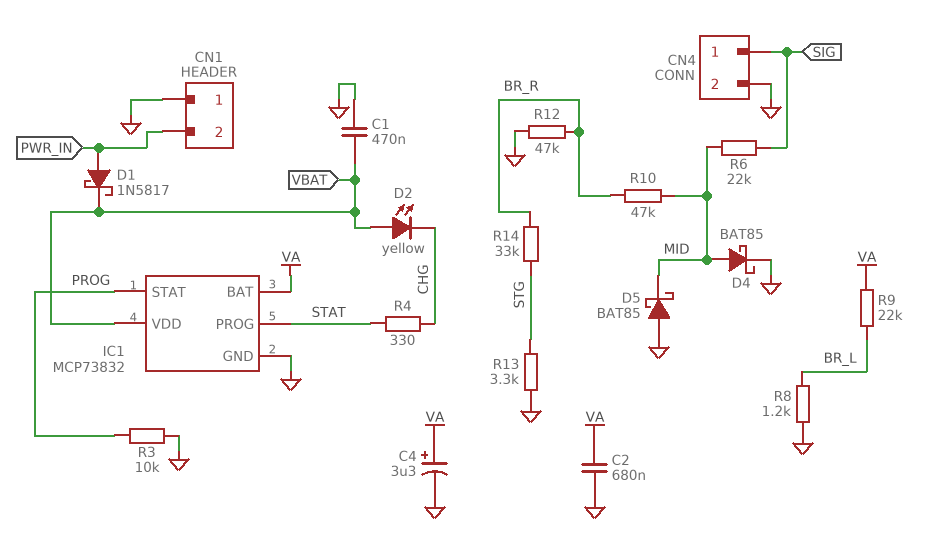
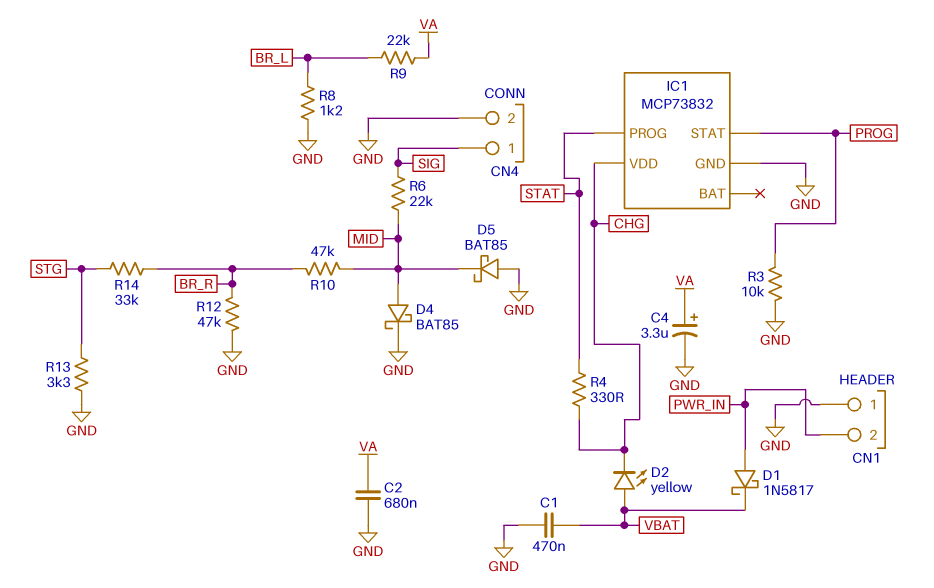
IC1 pin BAT: VA -> none
IC1 pin VDD: VBAT -> CHG

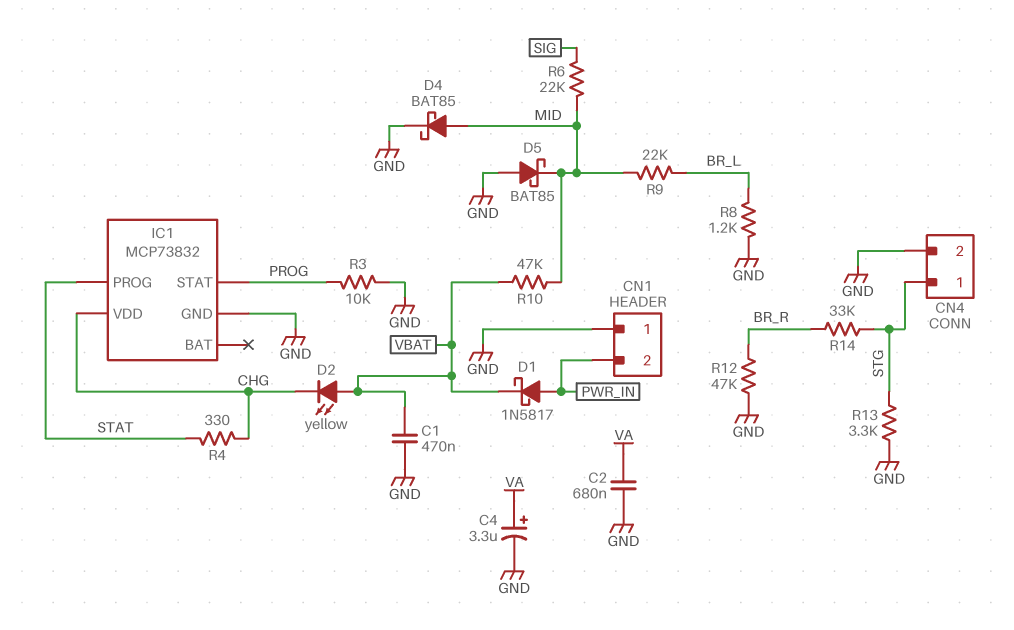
CN4 pin 1: SIG -> STG
R9: 22k (BR_L, VA) -> 22k (BR_L, MID)
R10: 47k (BR_R, MID) -> 47k (MID, VBAT)

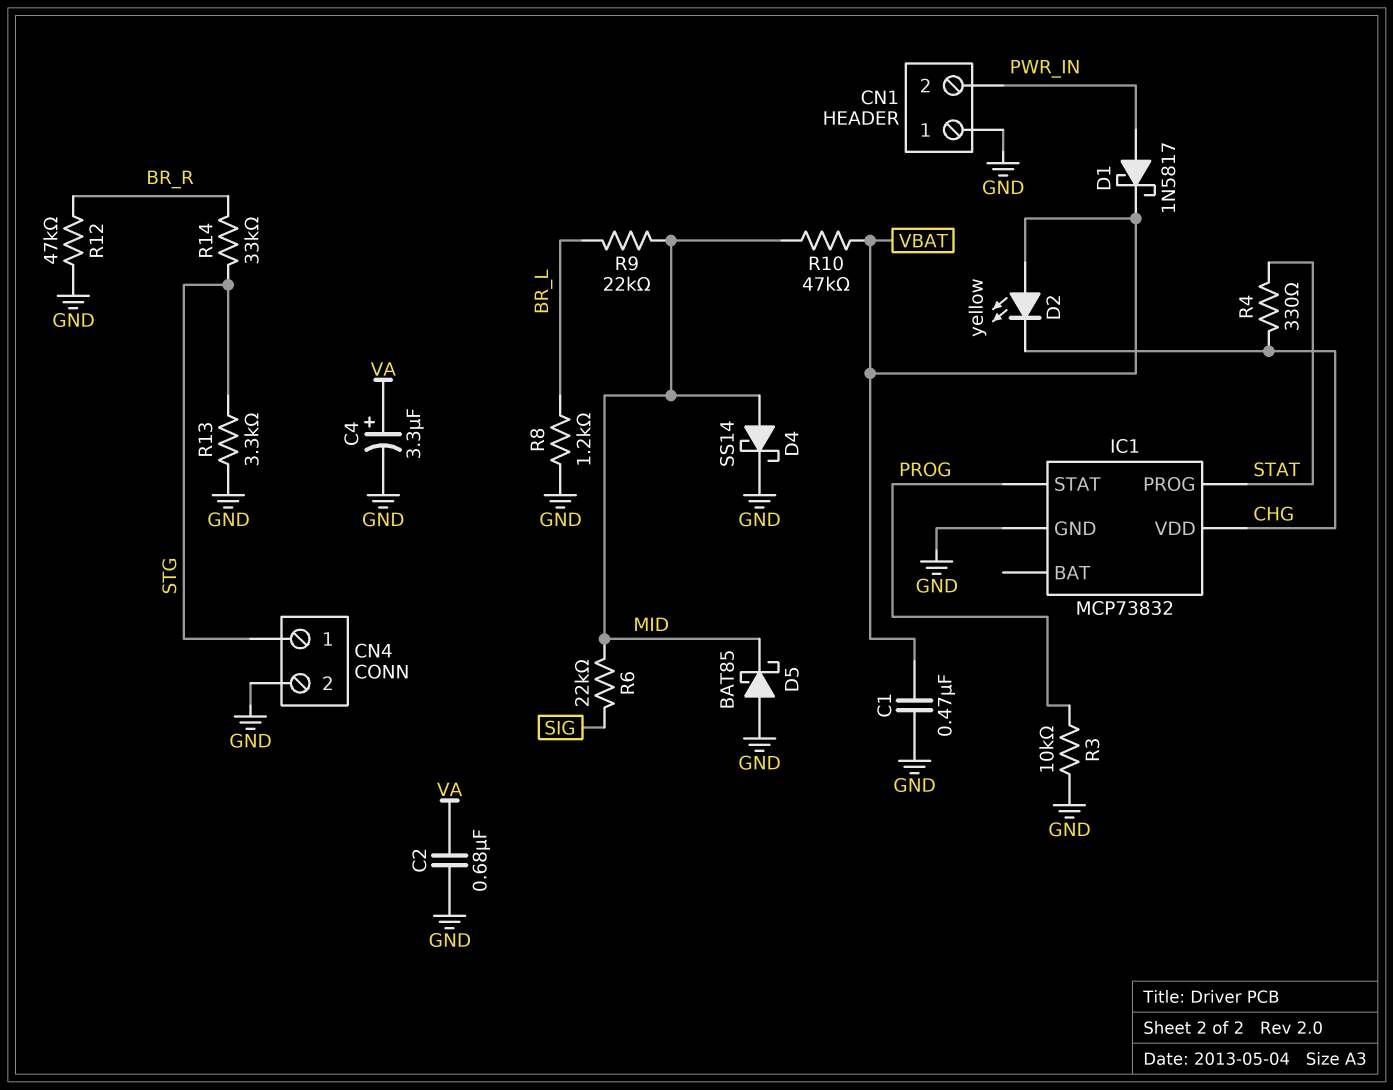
D4: schottky BAT85 (A MID, K GND) -> schottky SS14 (A MID, K GND)

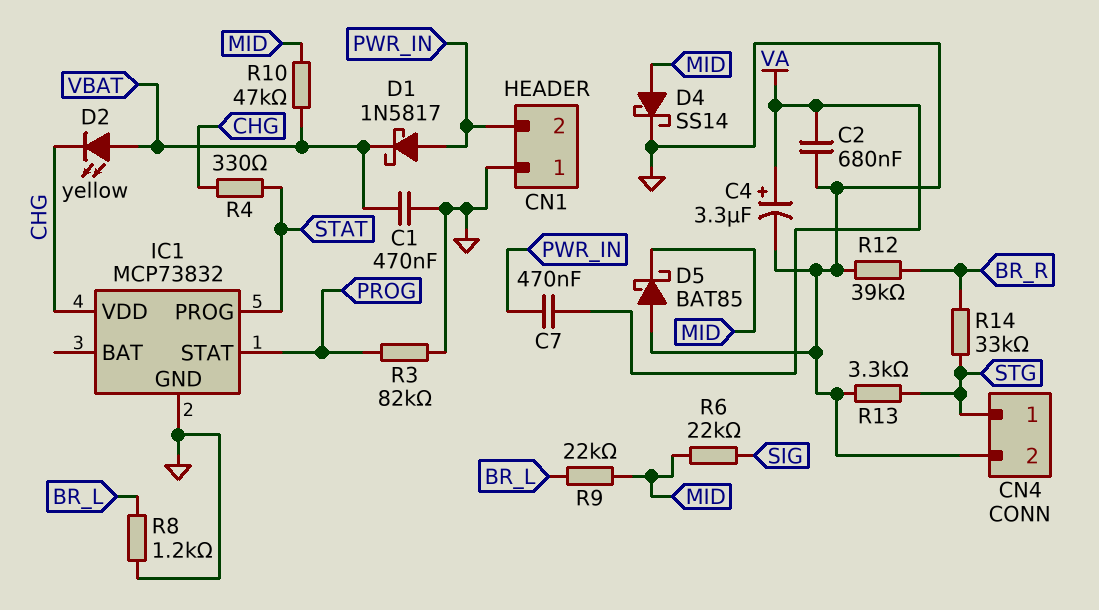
C7: none -> 470nF (PWR_IN, VA)
R3: 10k (GND, PROG) -> 82k (GND, PROG)
R12: 47k (BR_R, GND) -> 39k (BR_R, GND)

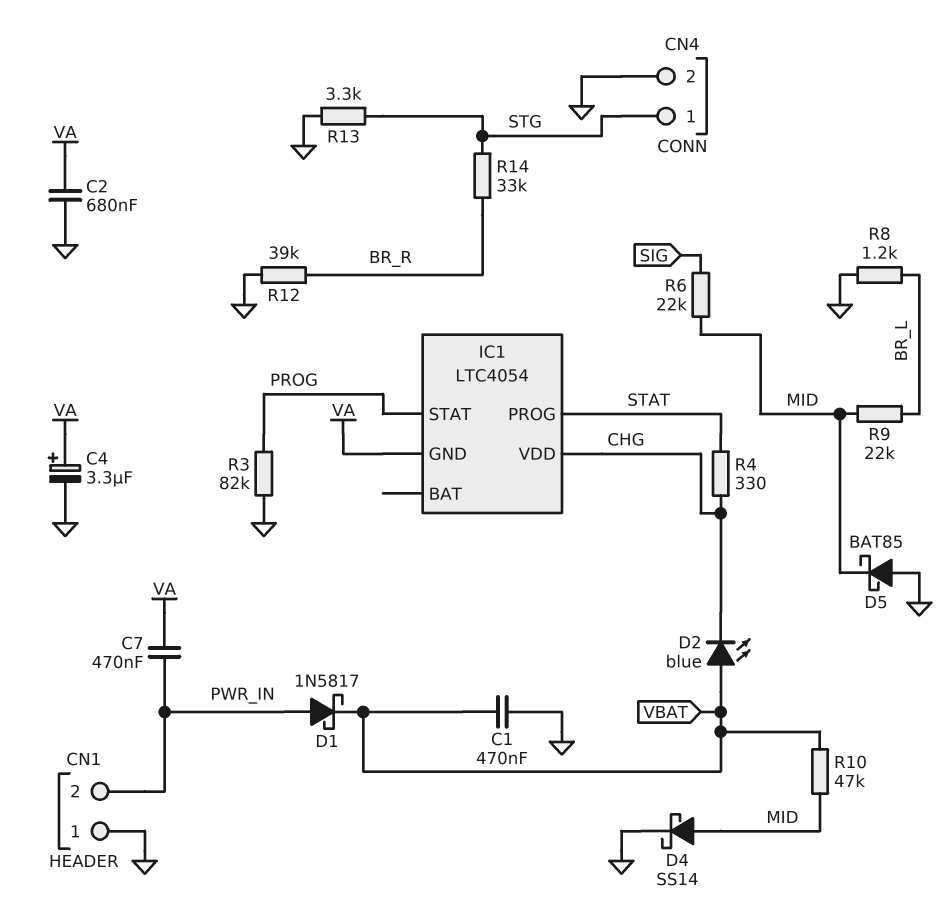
D2: LED yellow (A VBAT, K CHG) -> LED blue (A VBAT, K CHG)
IC1: MCP73832 -> LTC4054
IC1 pin GND: GND -> VA

